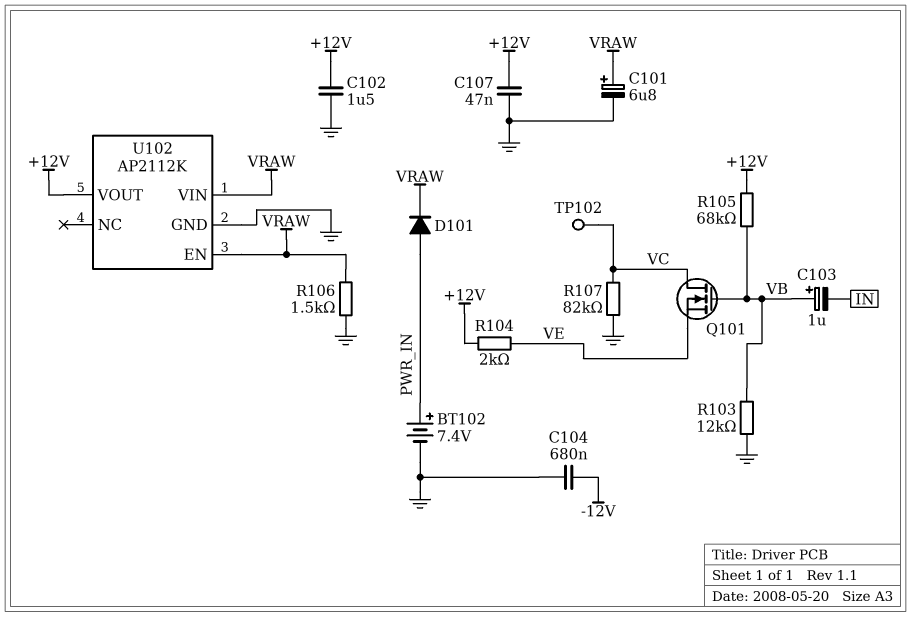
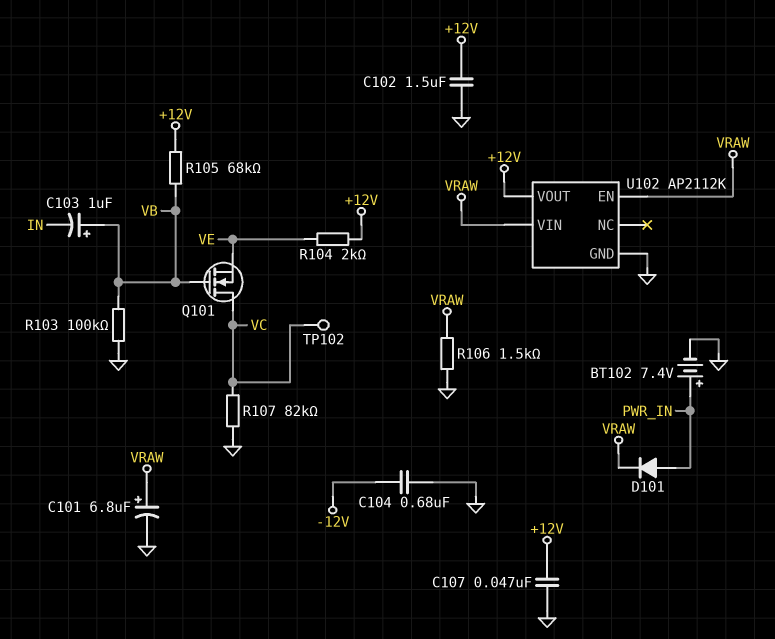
R103: 12k (GND, VB) -> 100k (GND, VB)

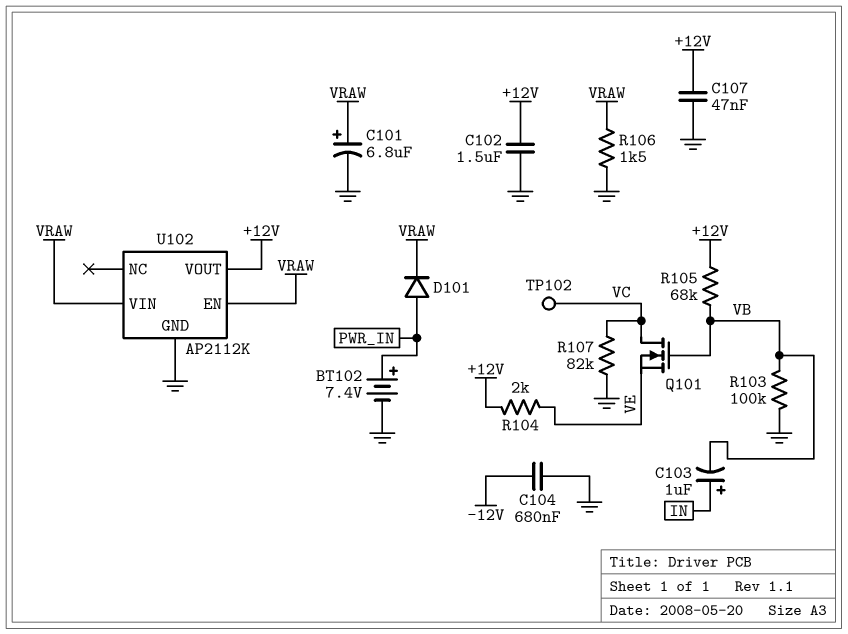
C103: 1uF (plus VB, minus IN) -> 1uF (plus IN, minus VB)

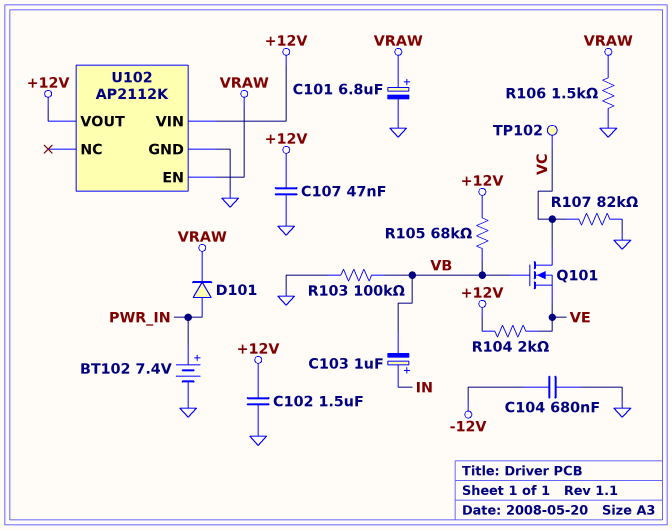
U102 pin VIN: VRAW -> +12V

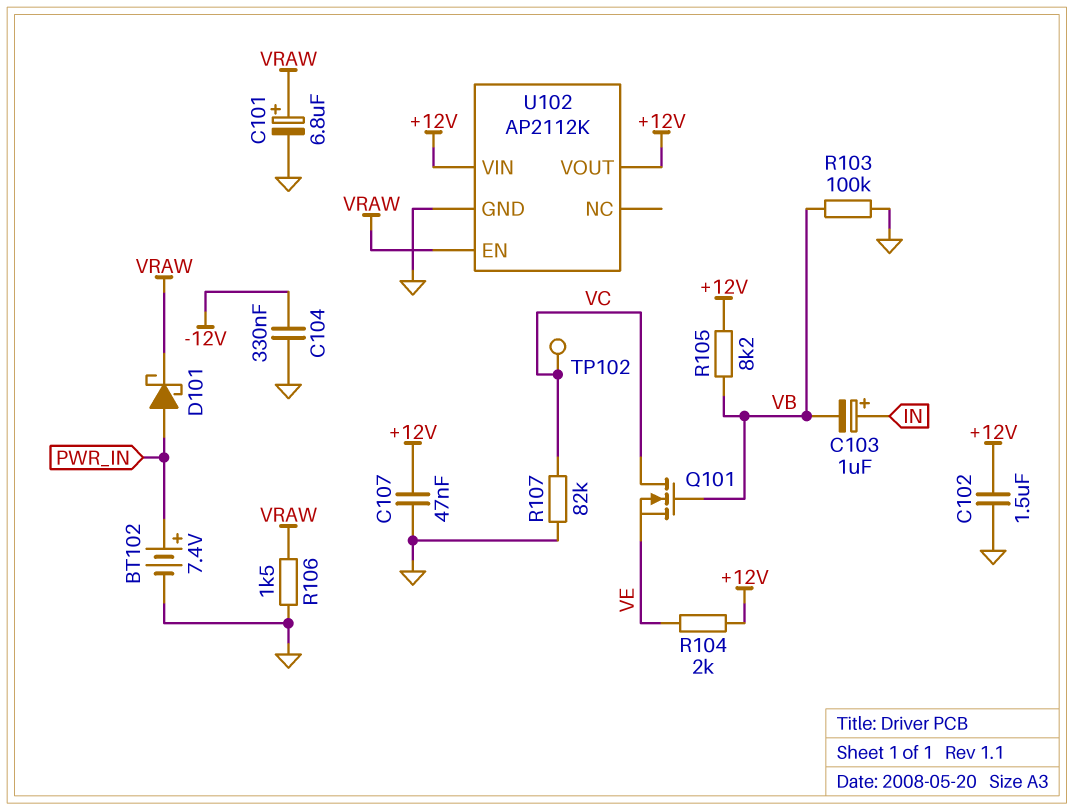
C104: 680nF (-12V, GND) -> 330nF (-12V, GND)
D101: diode (A PWR_IN, K VRAW) -> schottky (A PWR_IN, K VRAW)
R105: 68k (+12V, VB) -> 8.2k (+12V, VB)

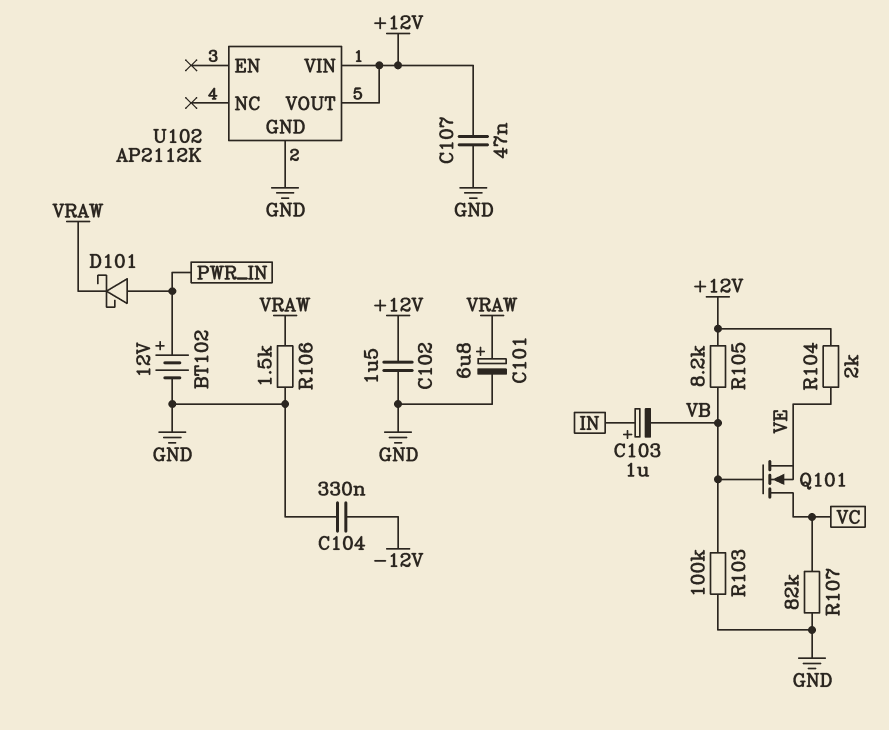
BT102: 7.4V (plus PWR_IN, minus GND) -> 12V (plus PWR_IN, minus GND)
TP102: test point (VC) -> none
U102 pin EN: VRAW -> none

